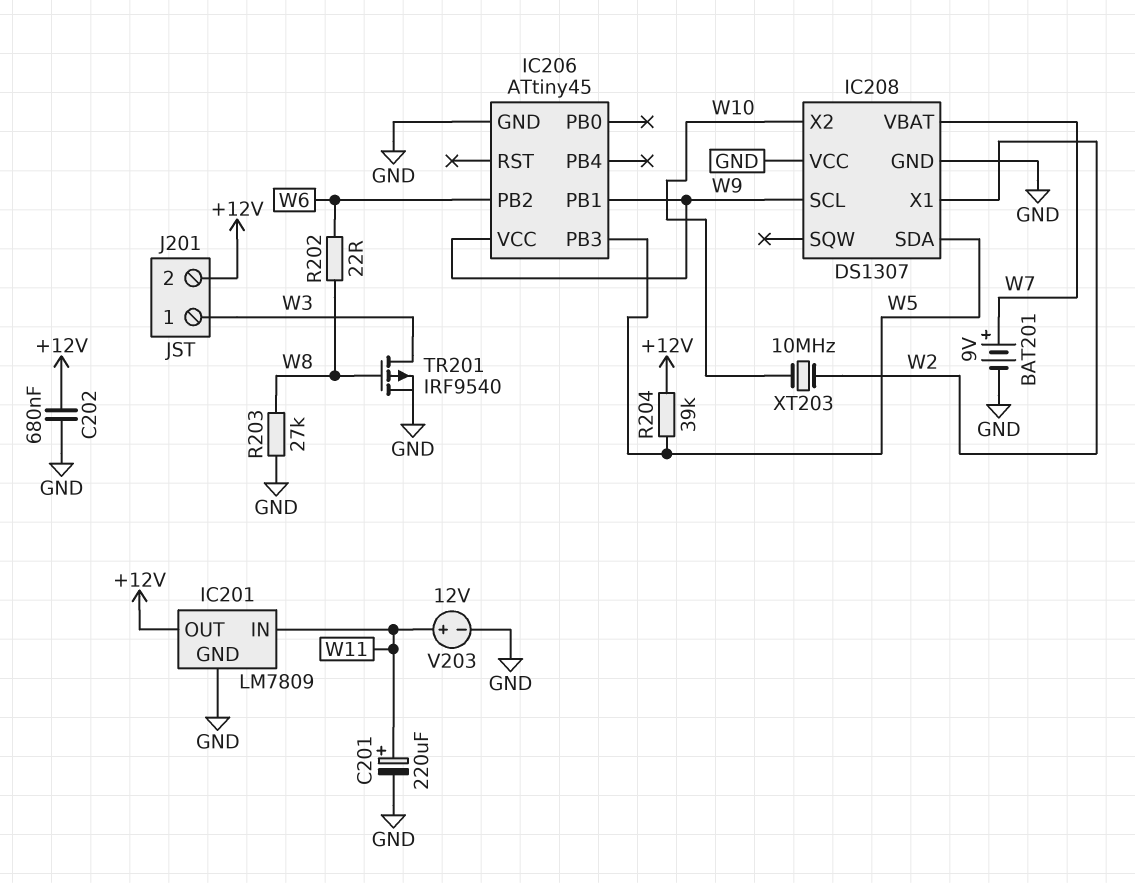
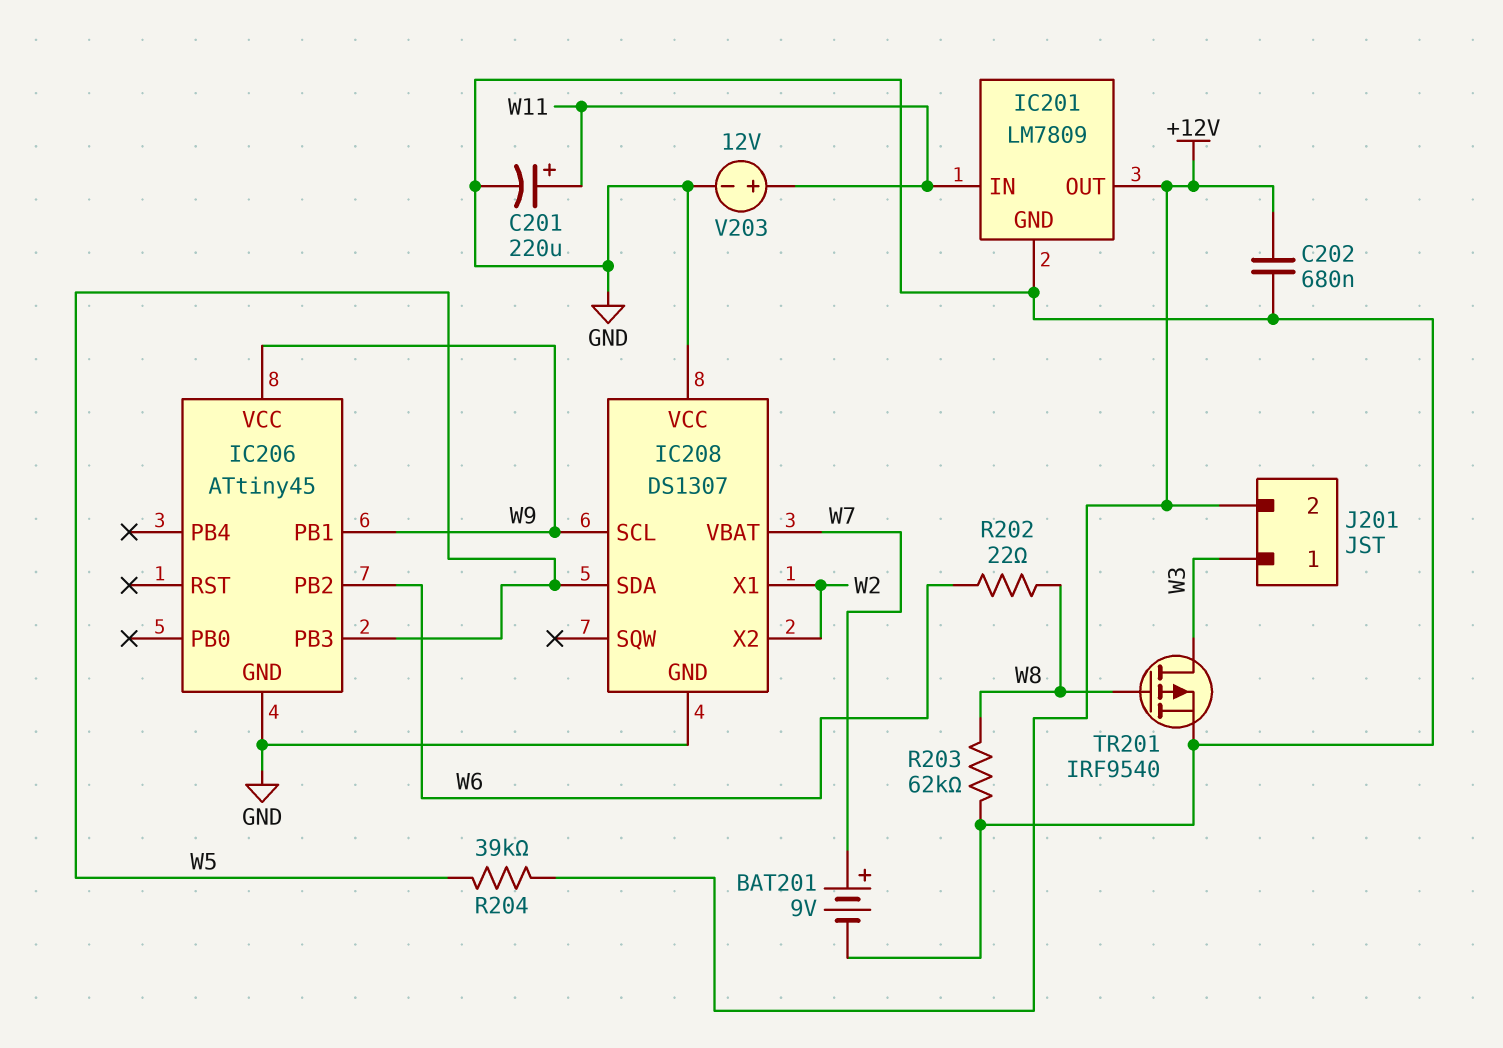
IC208 pin X2: W10 -> W2
R203: 27k (GND, W8) -> 62k (GND, W8)
XT203: 10MHz (W2, W10) -> none

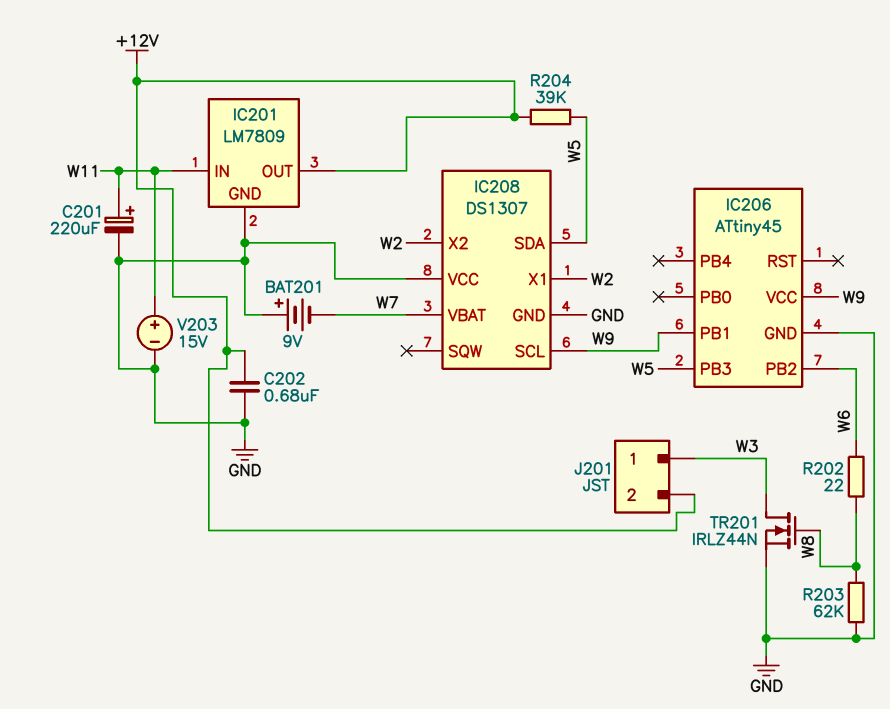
BAT201: 9V (plus W7, minus GND) -> 9V (plus GND, minus W7)
TR201: PMOS IRF9540 (G W8, D W3, S GND) -> NMOS IRLZ44N (G W8, D W3, S GND)
V203: 12V (plus W11, minus GND) -> 15V (plus W11, minus GND)

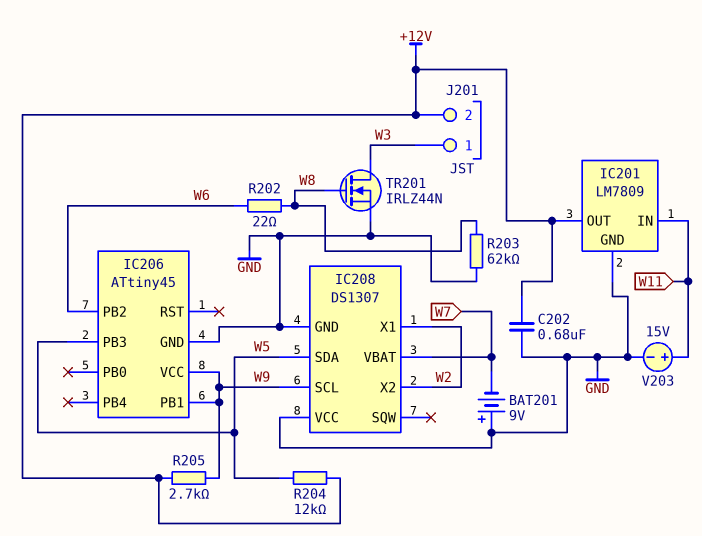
C201: 220uF (plus W11, minus GND) -> none
R204: 39k (+12V, W5) -> 12k (+12V, W5)
R205: none -> 2.7k (+12V, W9)

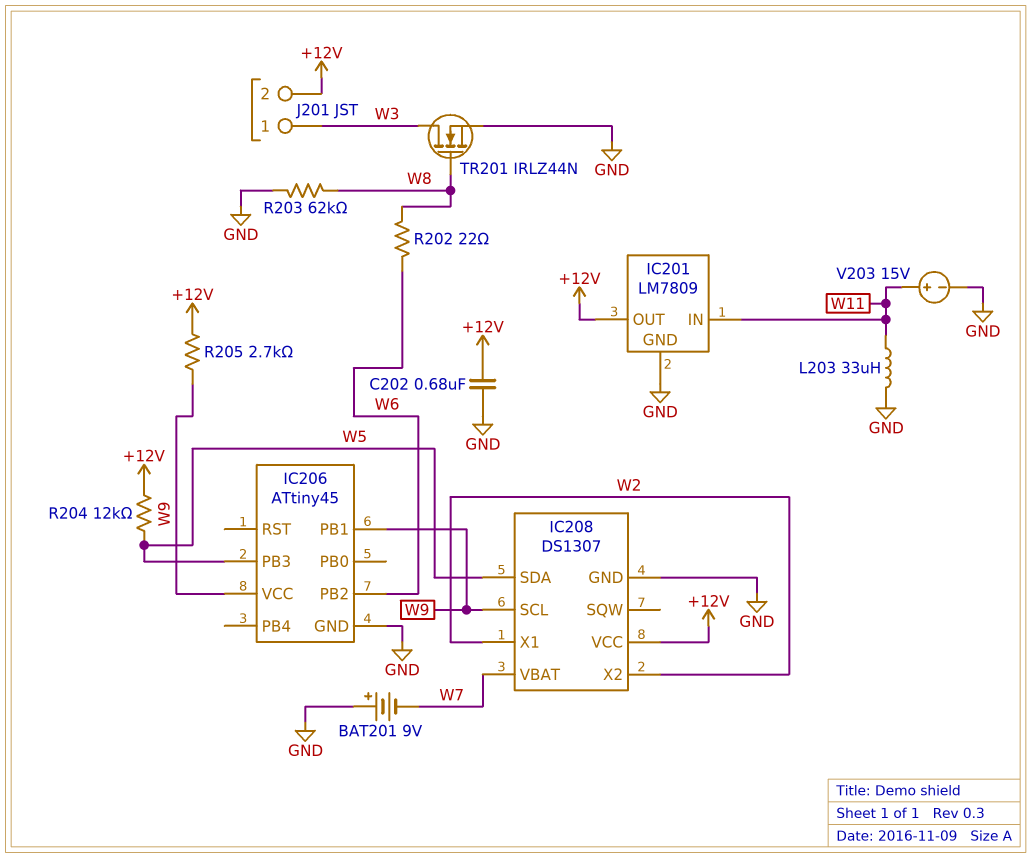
IC208 pin VCC: GND -> +12V
L203: none -> 33uH (GND, W11)

